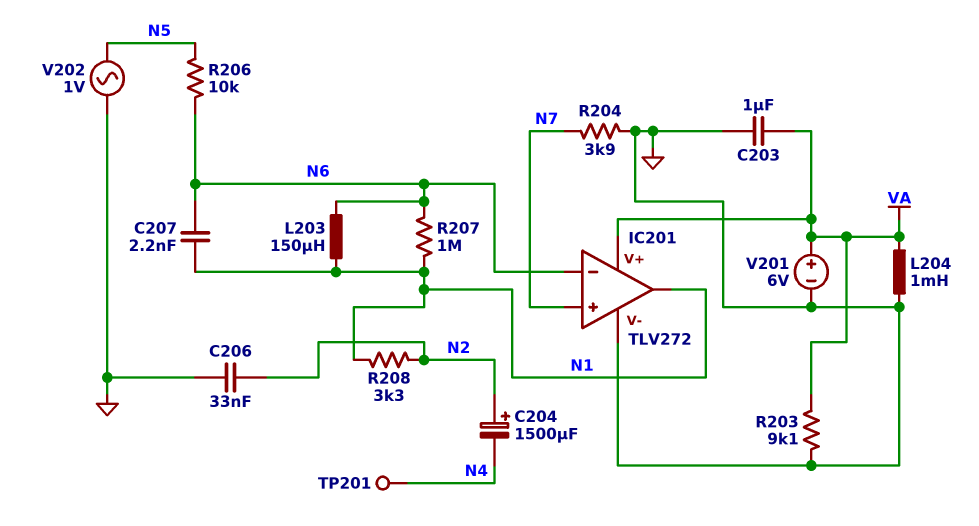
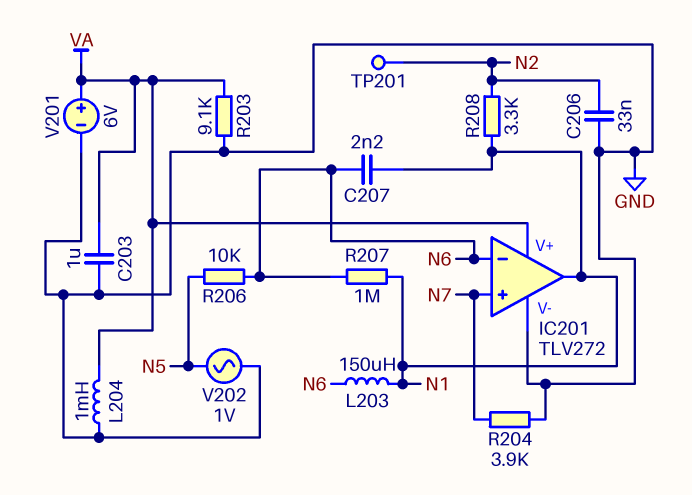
C204: 1500uF (plus N2, minus N4) -> none
TP201: test point (N4) -> test point (N2)

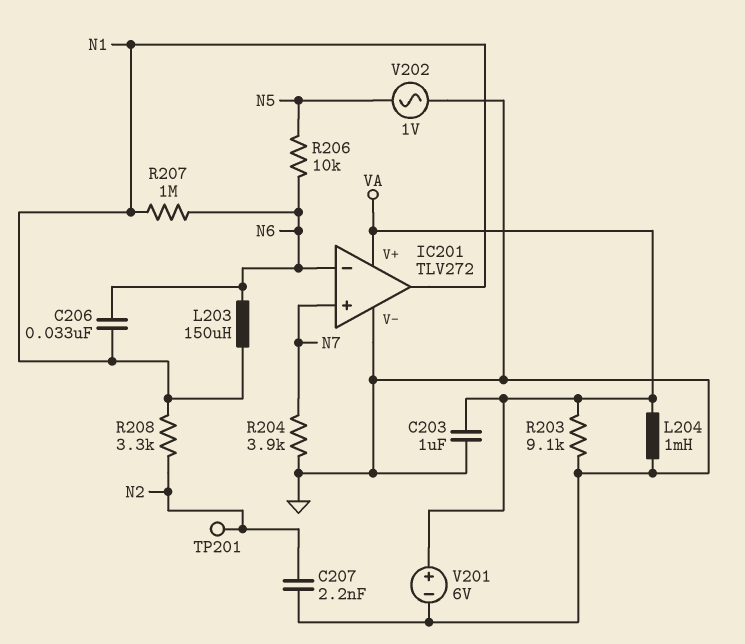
C206: 33nF (GND, N2) -> 33nF (N1, N6)
C207: 2.2nF (N1, N6) -> 2.2nF (GND, N2)

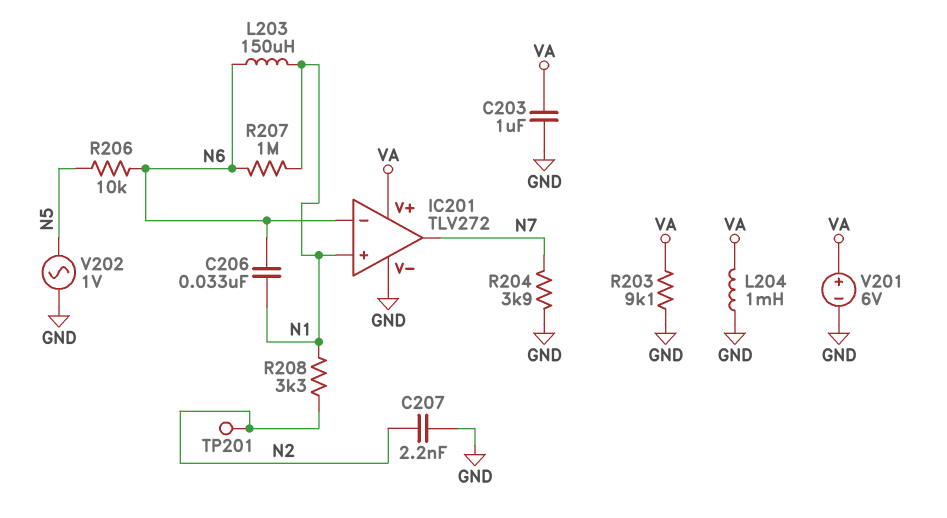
IC201 pin in+: N7 -> N1
IC201 pin out: N1 -> N7

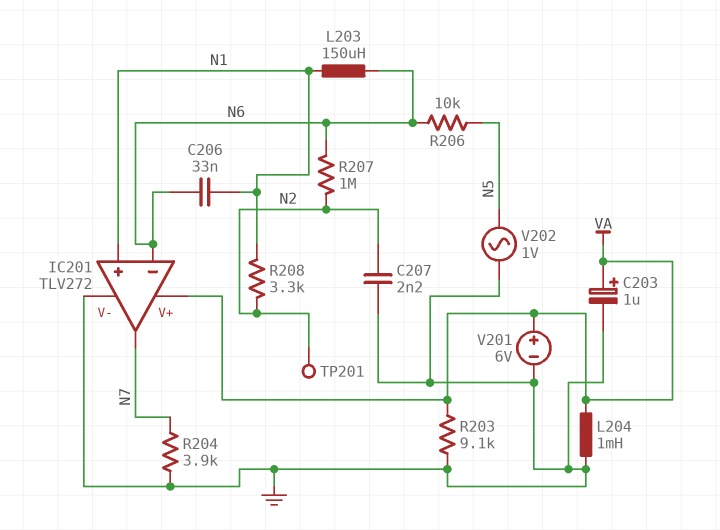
C203: 1uF (GND, VA) -> 1uF (plus VA, minus GND)
R207: 1M (N1, N6) -> 1M (N2, N6)

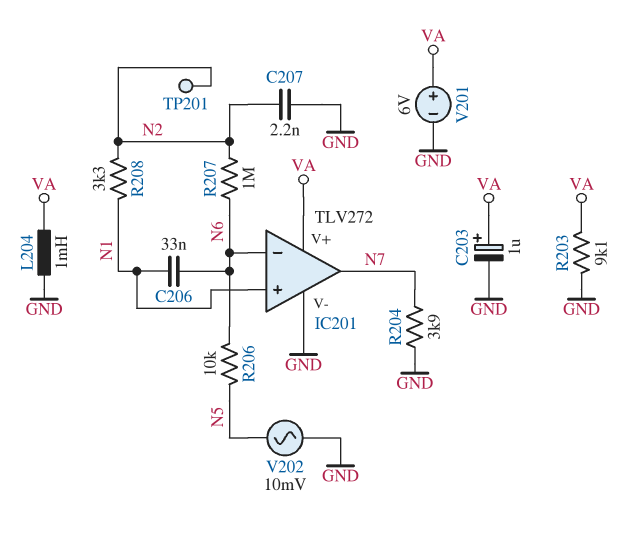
L203: 150uH (N1, N6) -> none
V202: AC 1V (GND, N5) -> AC 10mV (GND, N5)

